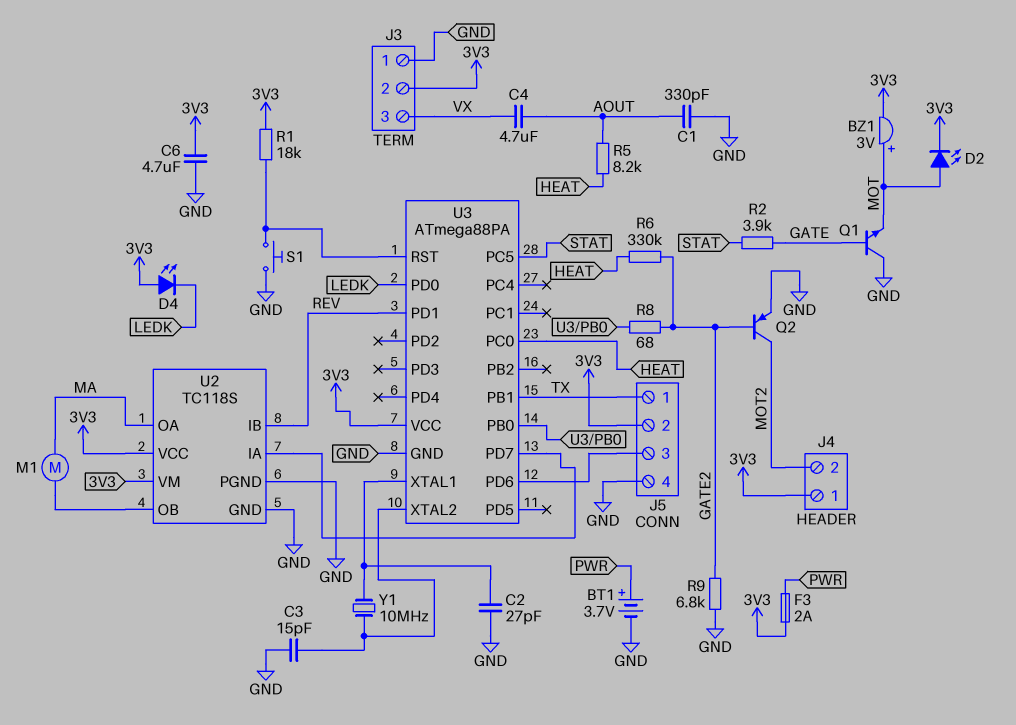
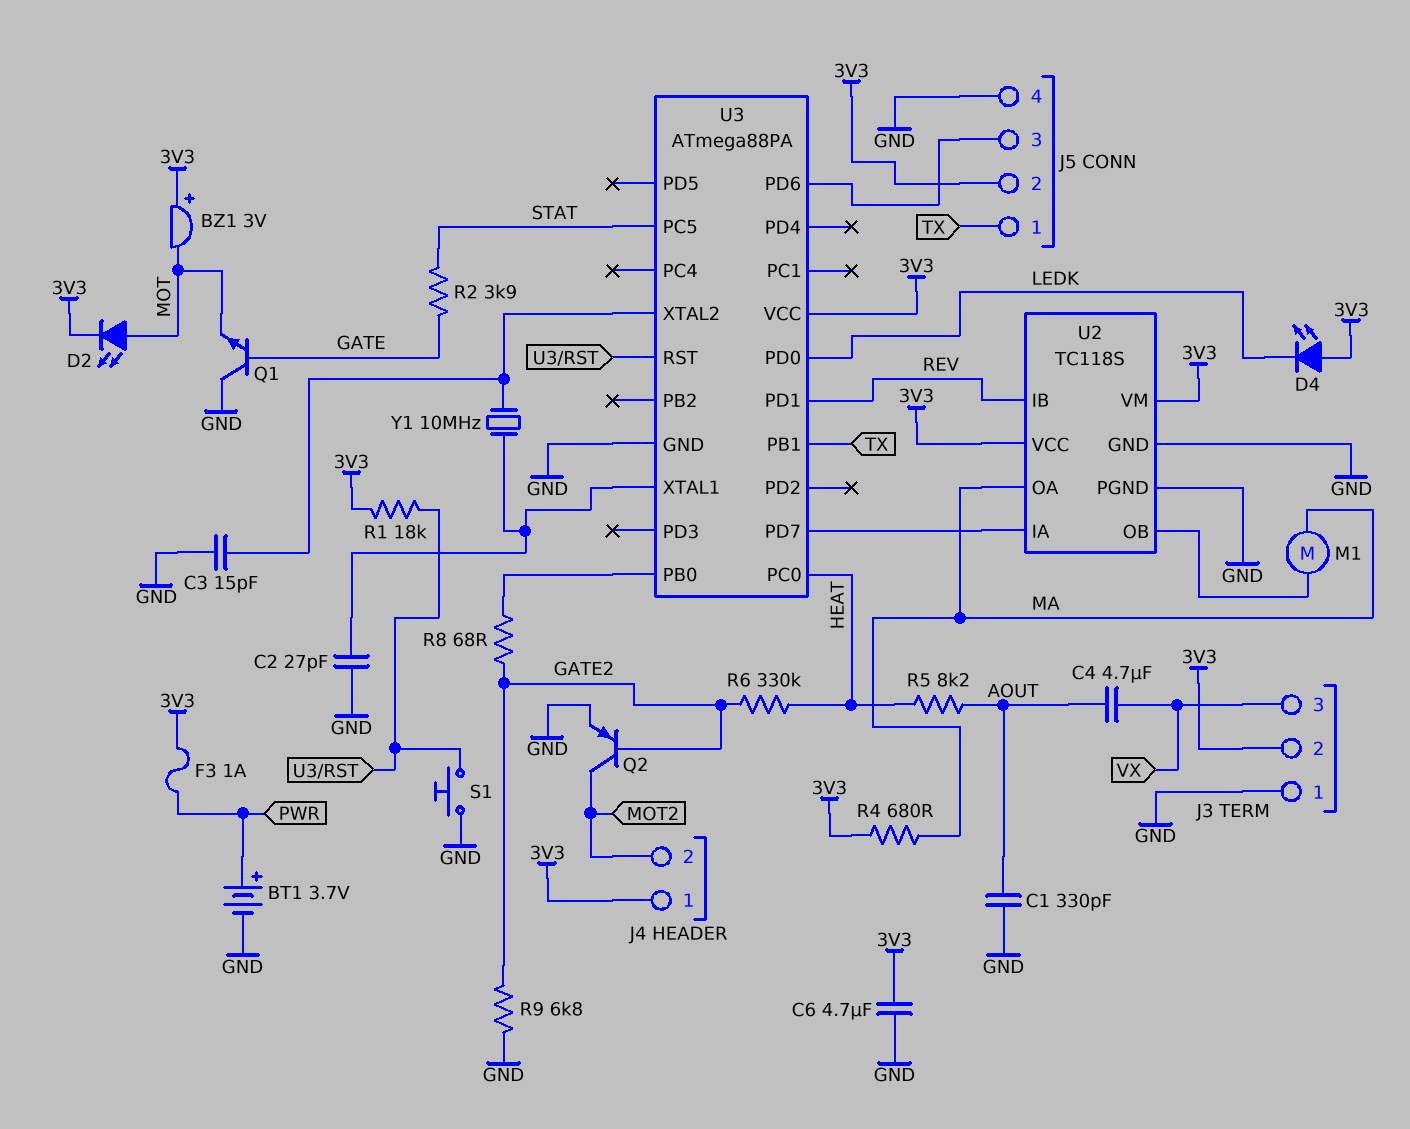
BZ1: buzzer 3V (plus MOT, minus 3V3) -> buzzer 3V (plus 3V3, minus MOT)
F3: 2A (3V3, PWR) -> 1A (3V3, PWR)
R4: none -> 680 (3V3, MA)

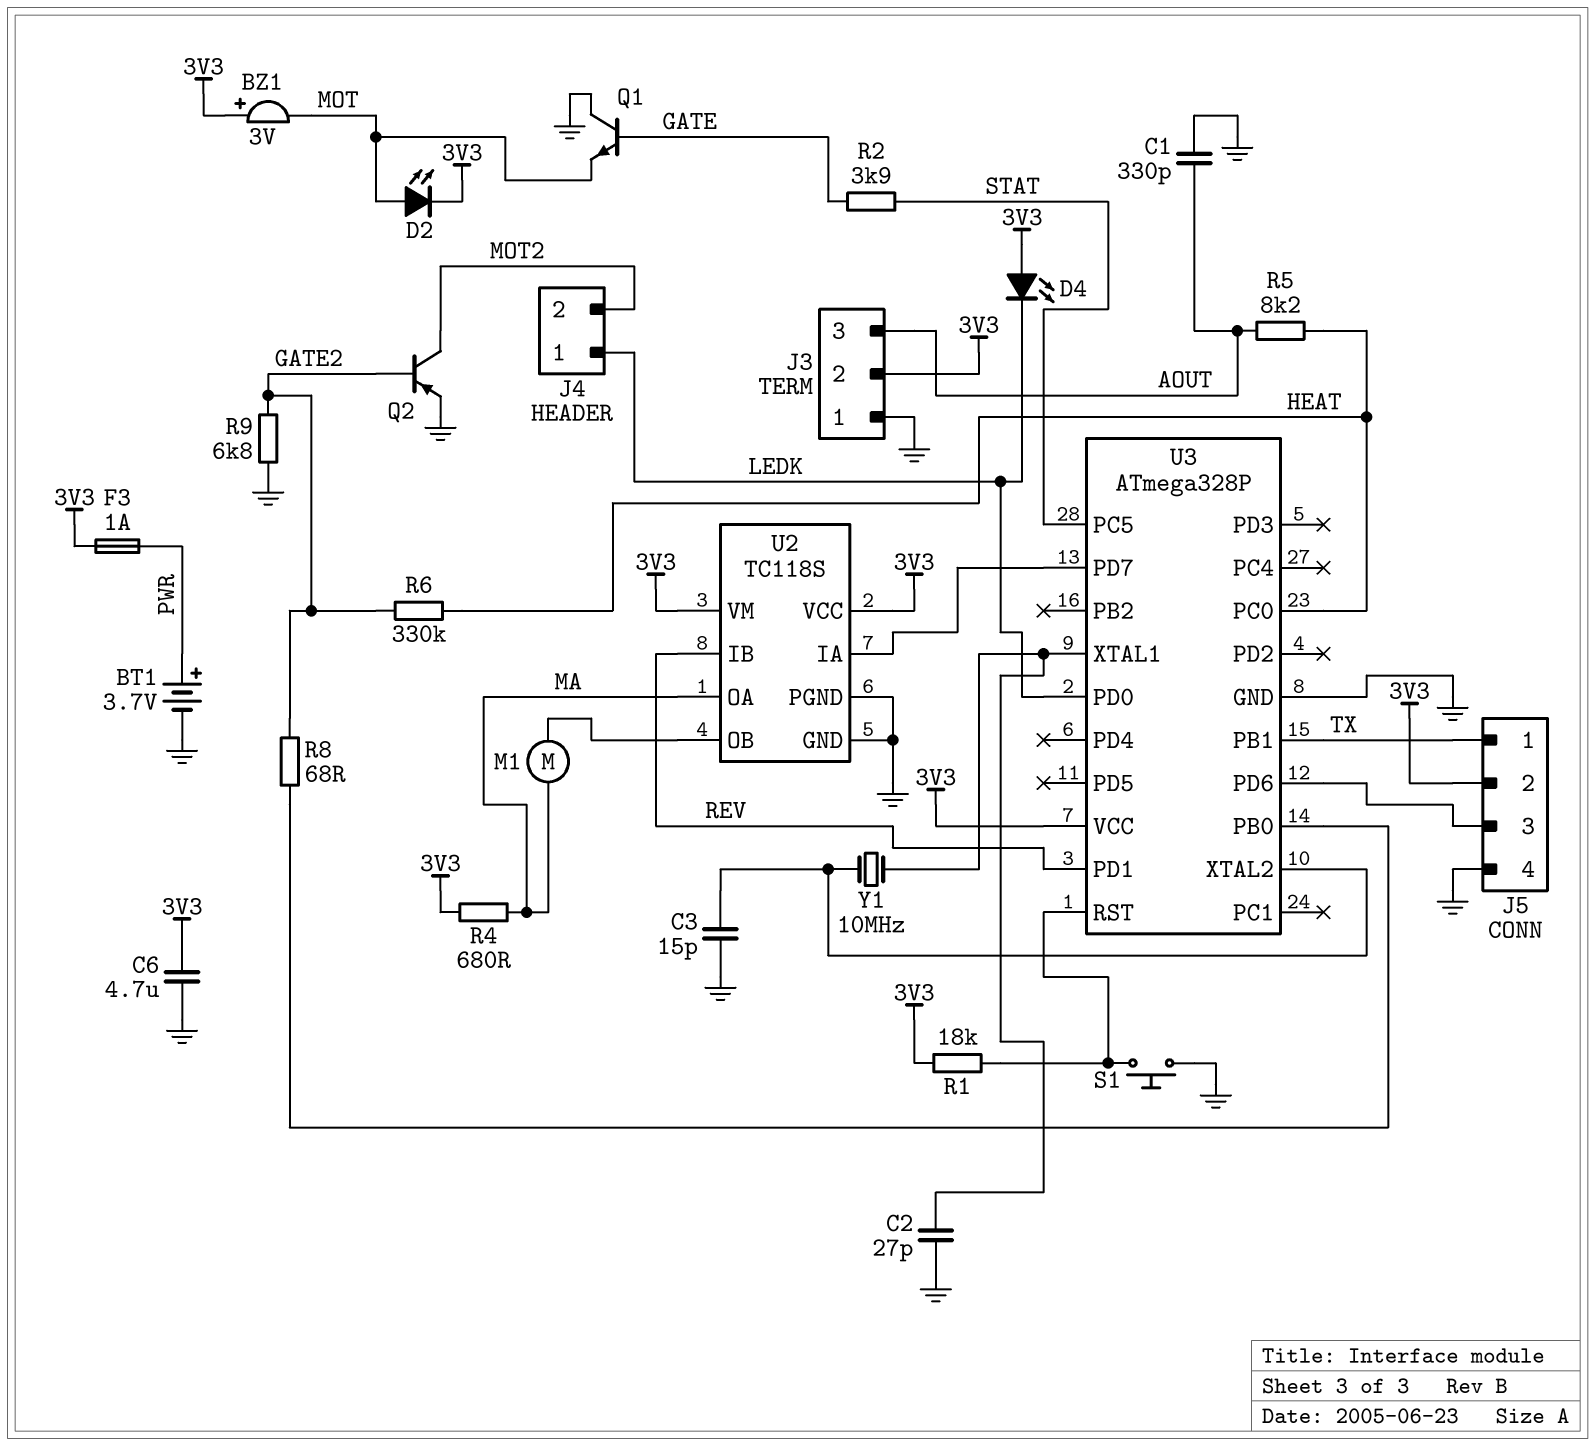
C4: 4.7uF (AOUT, VX) -> none
J3 pin 3: VX -> AOUT
J4 pin 1: 3V3 -> LEDK
U3: ATmega88PA -> ATmega328P

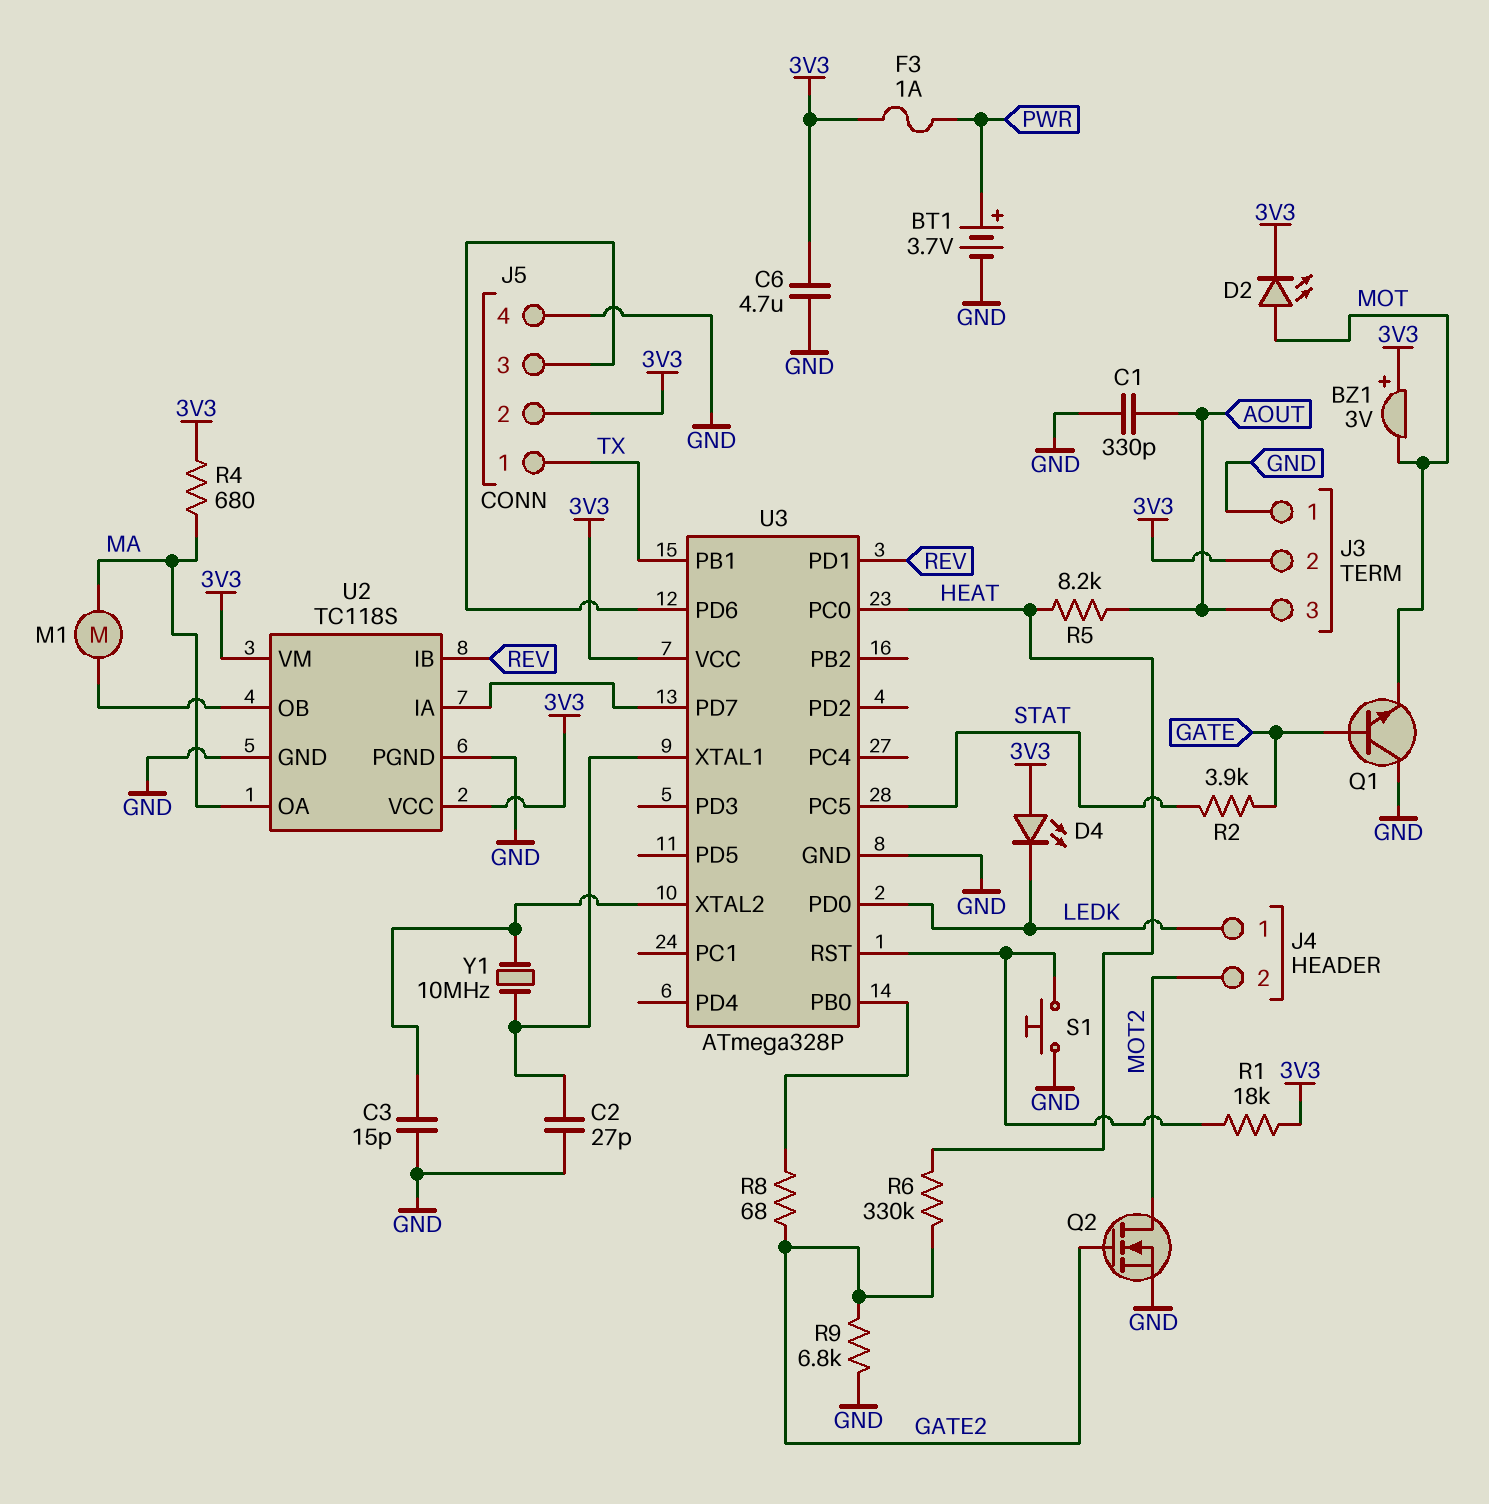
Q2: PNP (B GATE2, C MOT2, E GND) -> NMOS (G GATE2, D MOT2, S GND)

